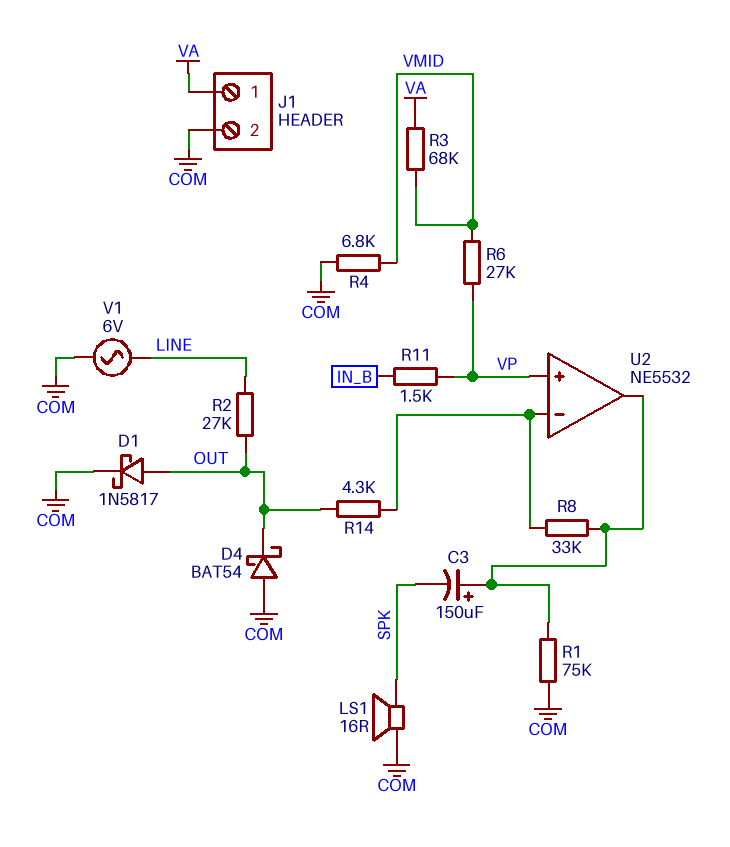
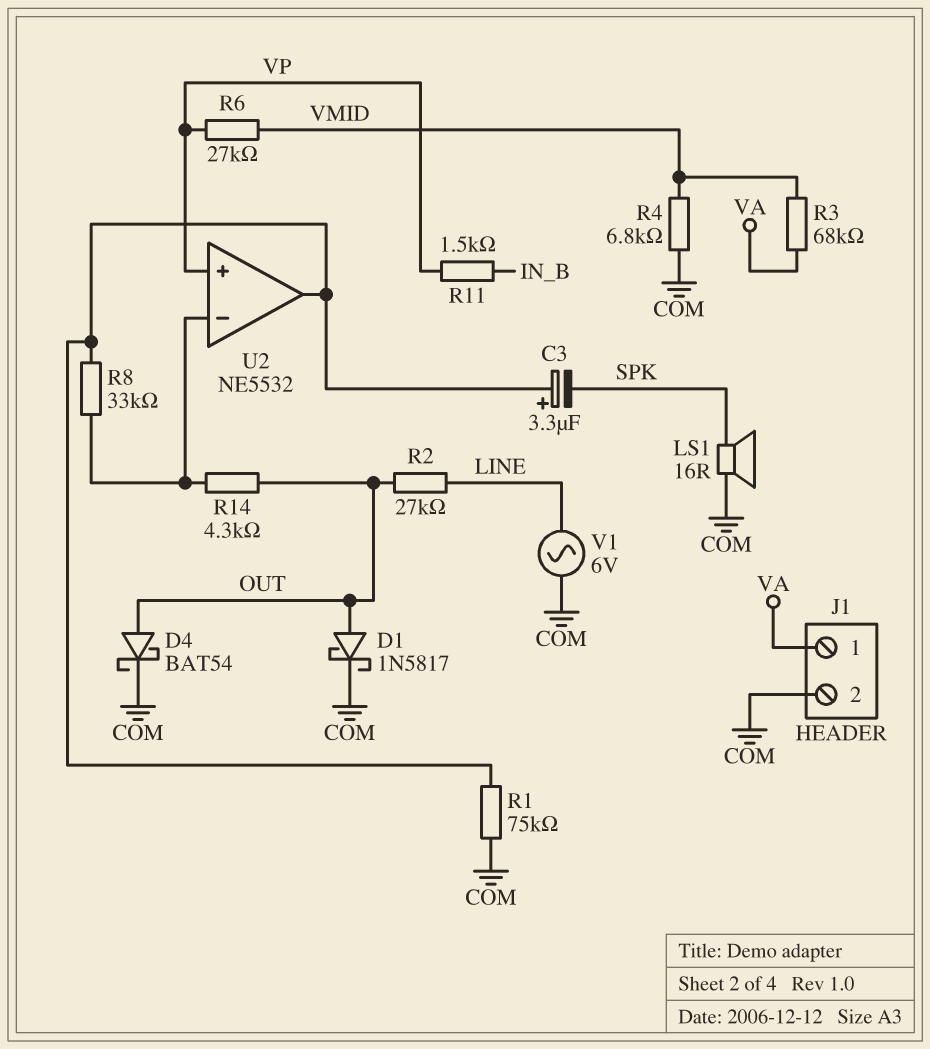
C3: 150uF (plus U2/out, minus SPK) -> 3.3uF (plus U2/out, minus SPK)
D4: schottky BAT54 (A COM, K OUT) -> schottky BAT54 (A OUT, K COM)

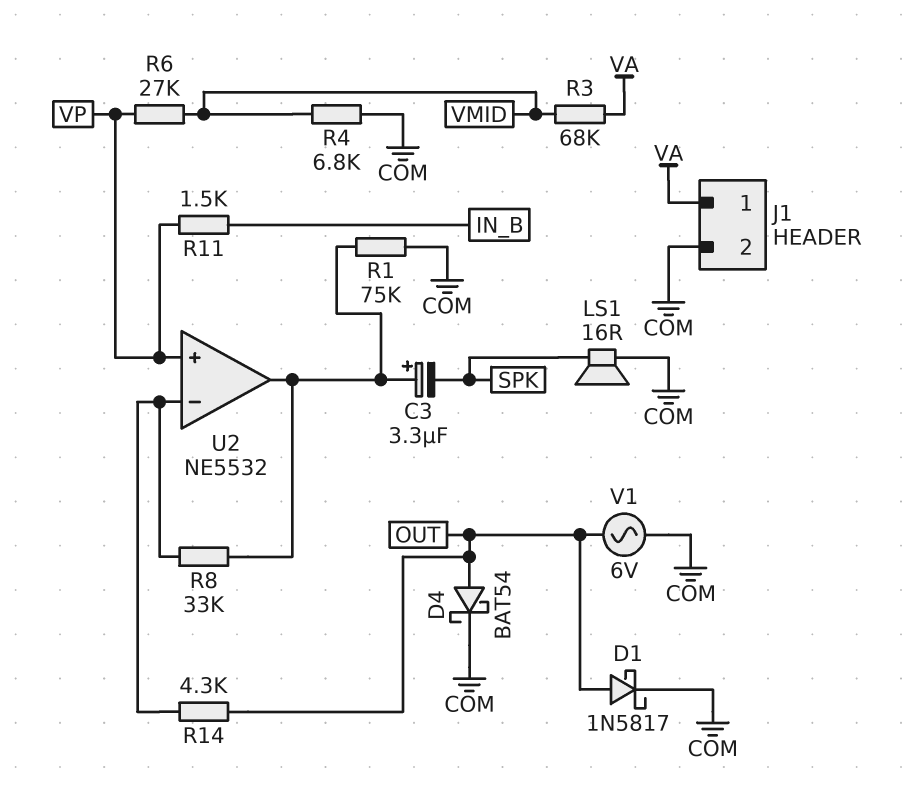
R2: 27k (LINE, OUT) -> none
V1: AC 6V (COM, LINE) -> AC 6V (COM, OUT)

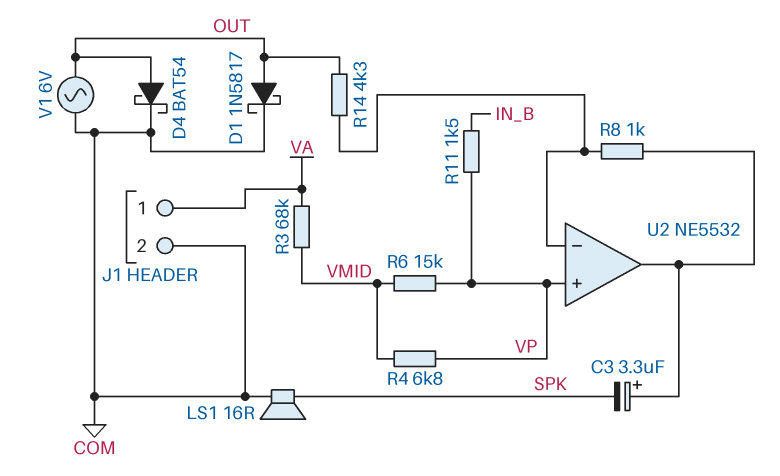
R1: 75k (COM, U2/out) -> none
R4: 6.8k (COM, VMID) -> 6.8k (VMID, VP)
R6: 27k (VMID, VP) -> 15k (VMID, VP)
R8: 33k (U2/in-, U2/out) -> 1k (U2/in-, U2/out)

